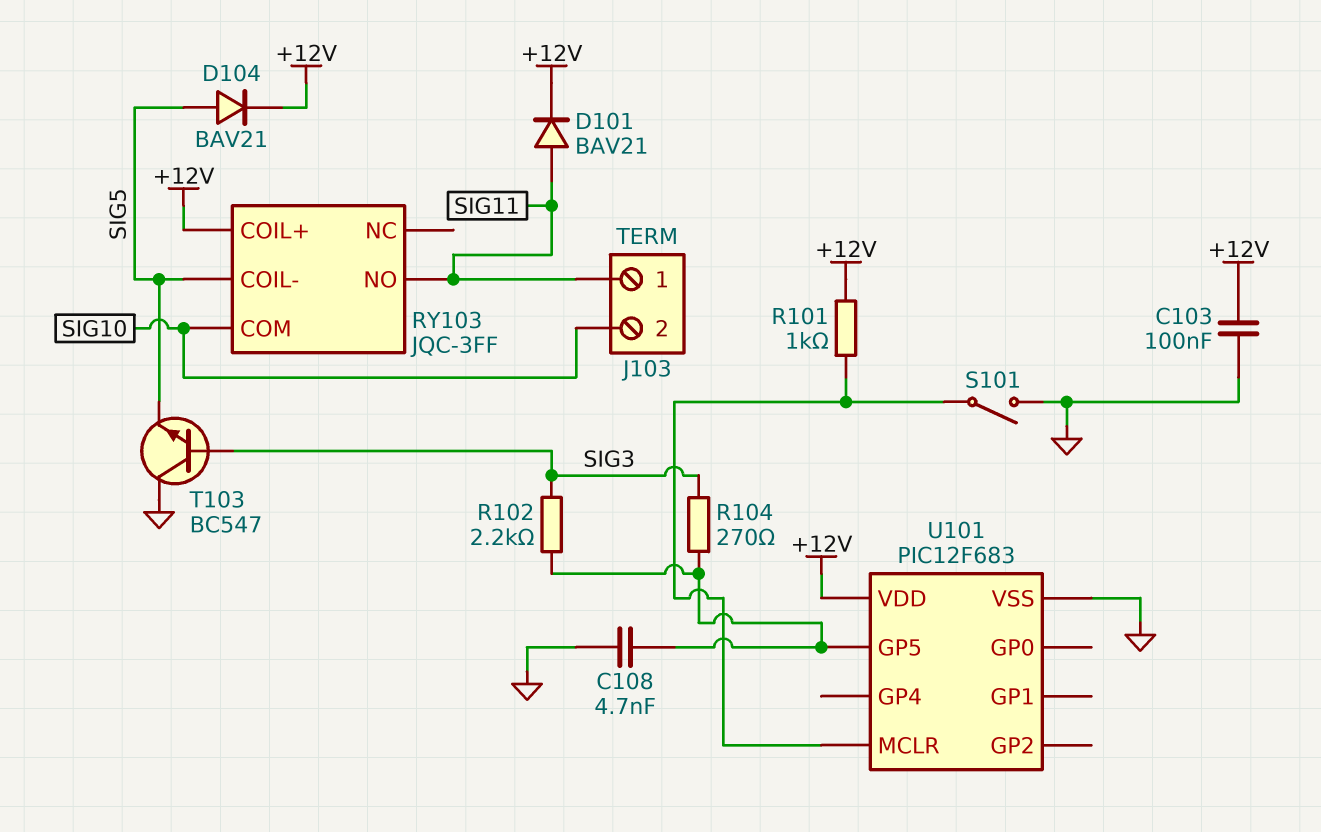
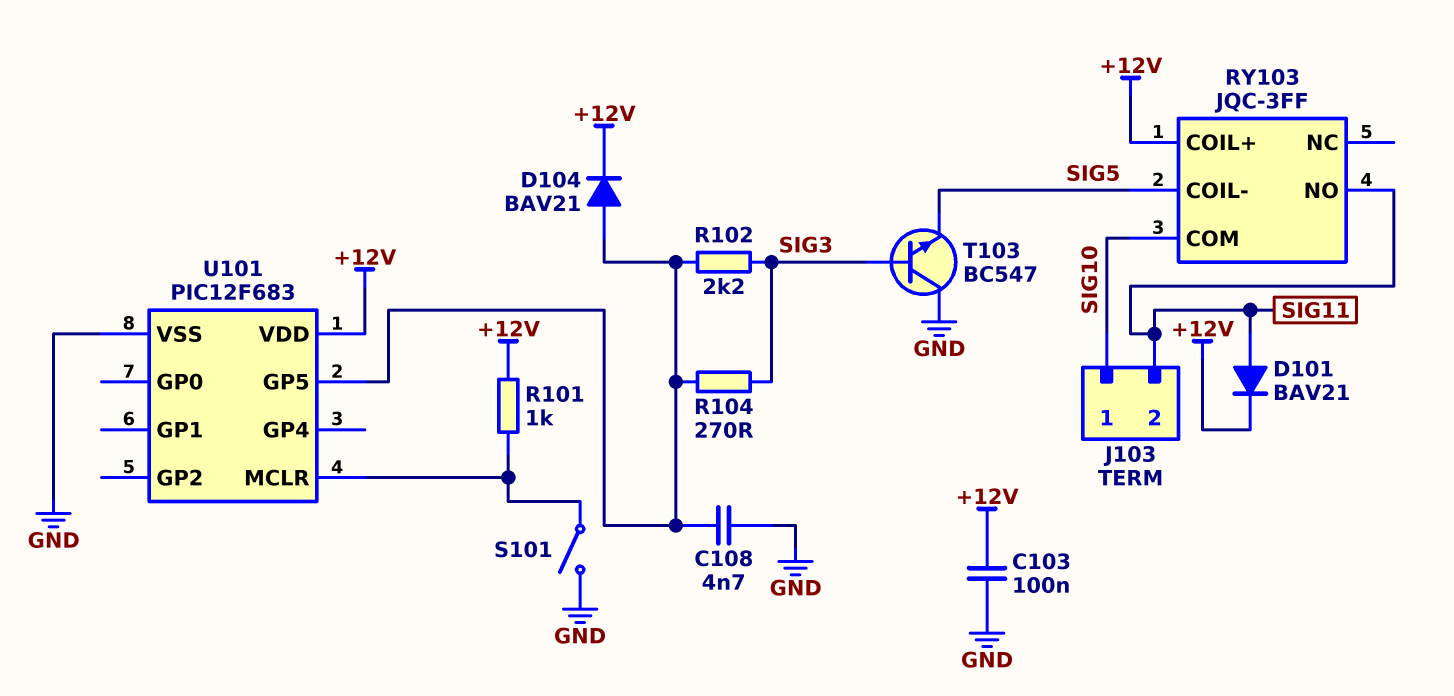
D104: diode BAV21 (A SIG5, K +12V) -> diode BAV21 (A U101/GP5, K +12V)
J103 pin 1: SIG11 -> SIG10
J103 pin 2: SIG10 -> SIG11

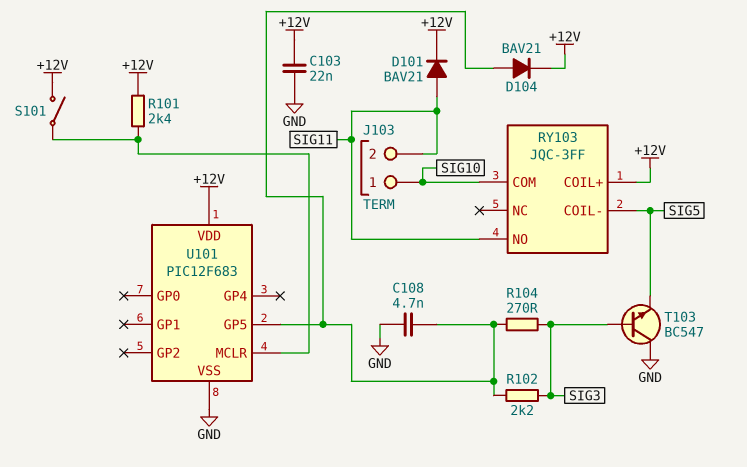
C103: 100nF (+12V, GND) -> 22nF (+12V, GND)
R101: 1k (+12V, U101/MCLR) -> 2.4k (+12V, U101/MCLR)
S101: switch (GND, U101/MCLR) -> switch (+12V, U101/MCLR)

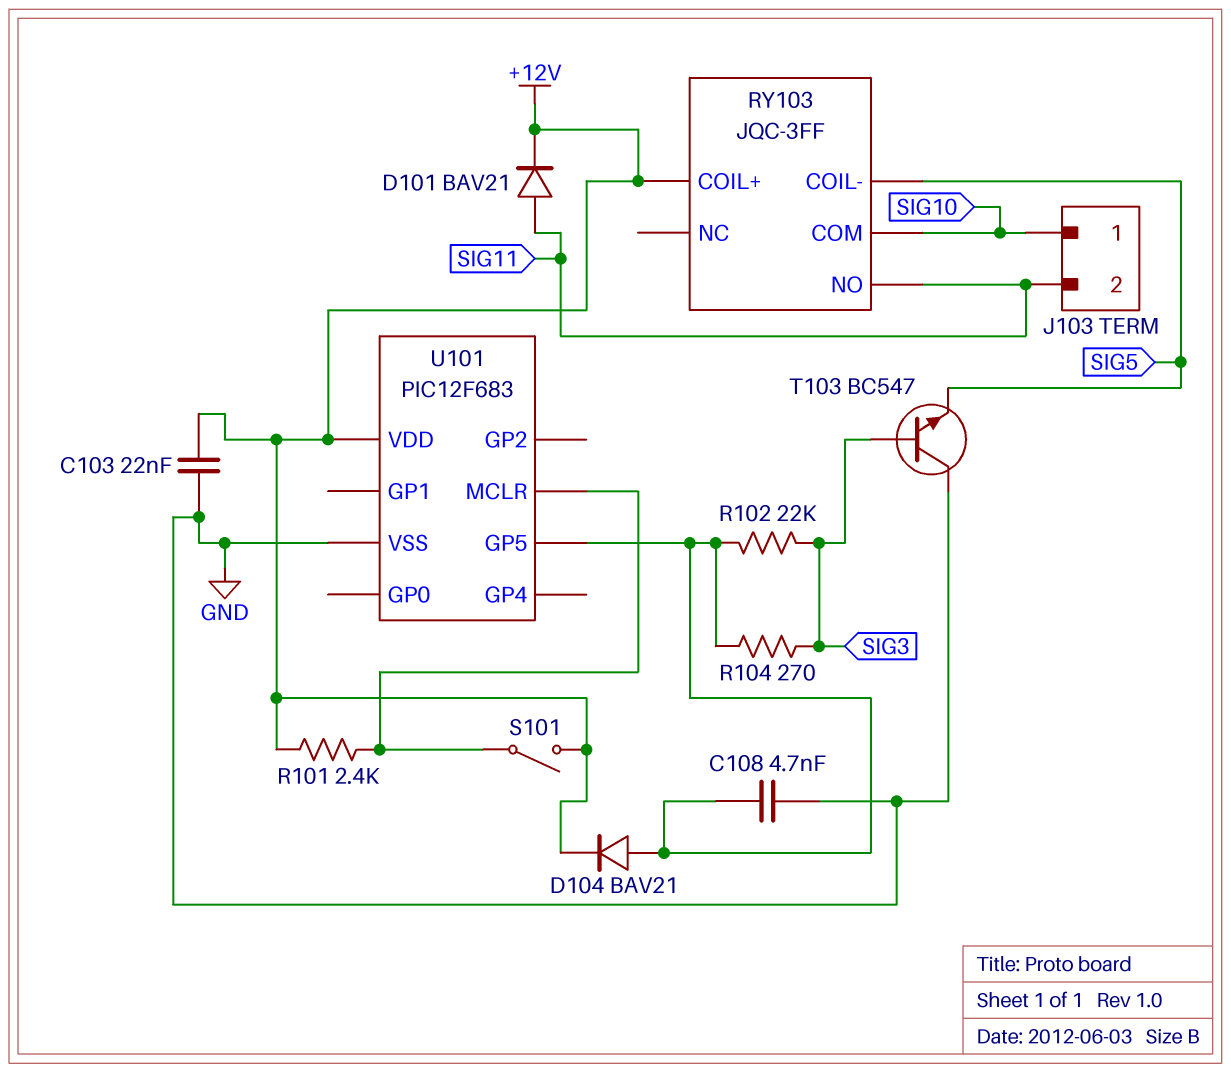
R102: 2.2k (SIG3, U101/GP5) -> 22k (SIG3, U101/GP5)

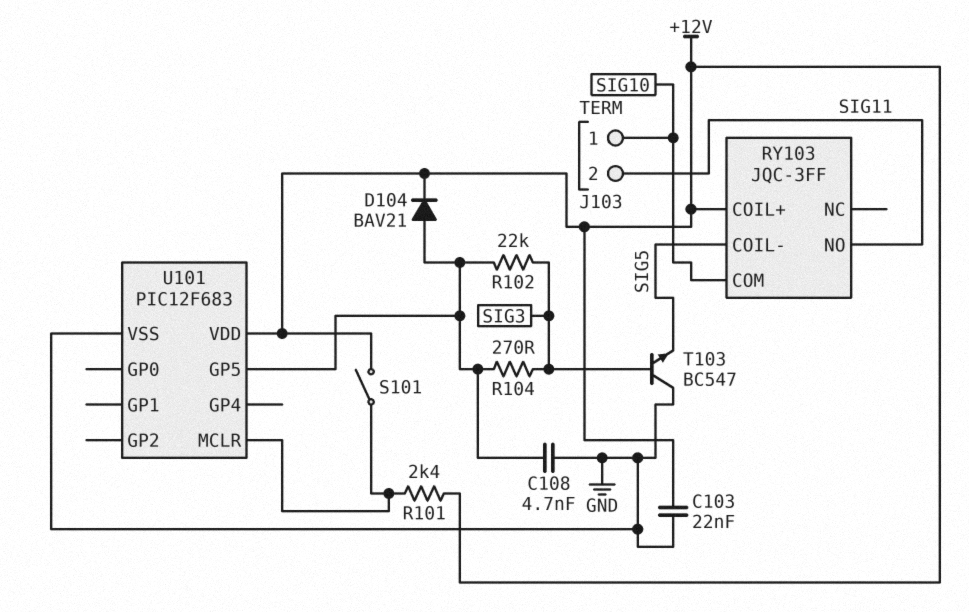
D101: diode BAV21 (A SIG11, K +12V) -> none

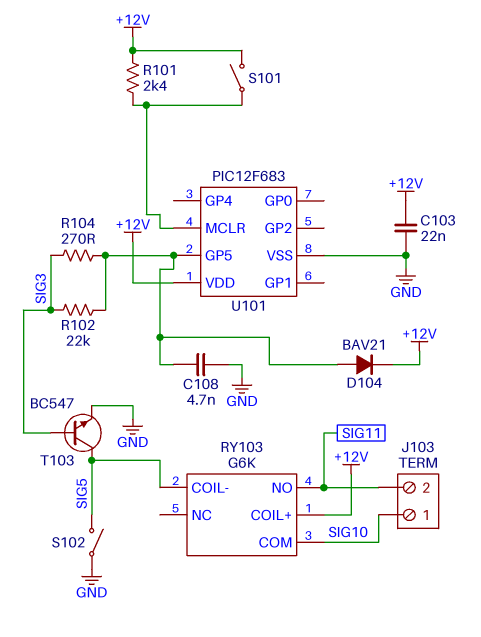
RY103: JQC-3FF -> G6K
S102: none -> switch (GND, SIG5)
T103: NPN BC547 (B SIG3, C GND, E SIG5) -> NPN BC547 (B SIG3, C SIG5, E GND)

